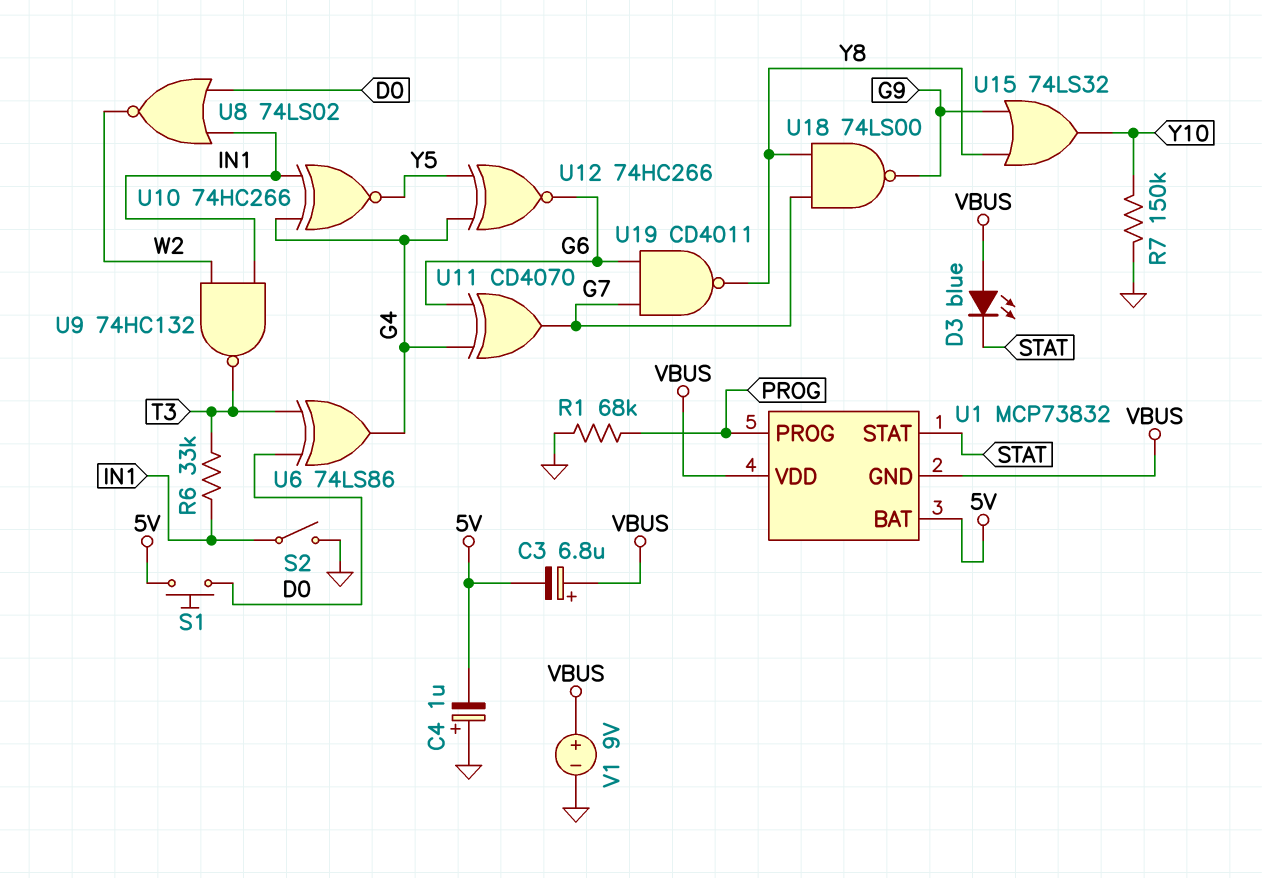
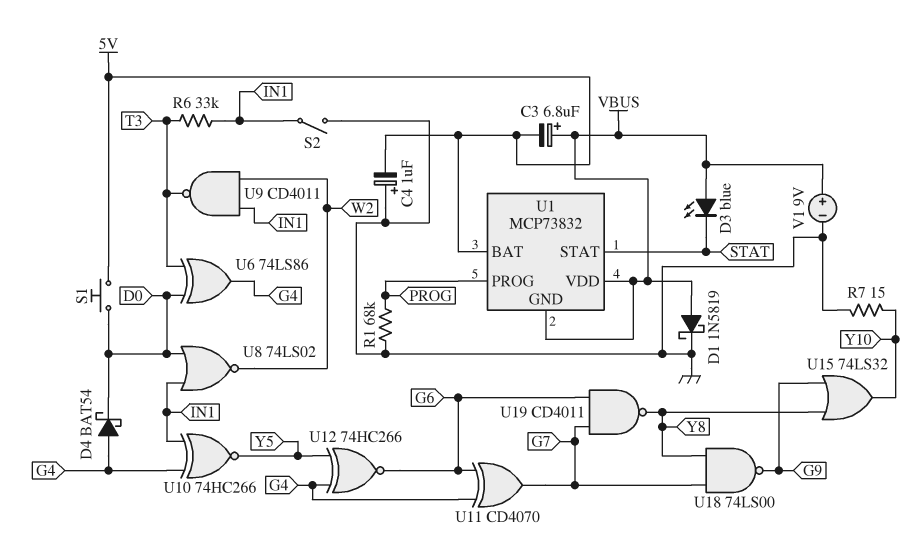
D1: none -> schottky 1N5819 (A VBUS, K GND)
D4: none -> schottky BAT54 (A G4, K D0)
R7: 150k (GND, Y10) -> 15 (GND, Y10)
U9: NAND 74HC132 (in IN1, in W2, out T3) -> NAND CD4011 (in IN1, in W2, out T3)

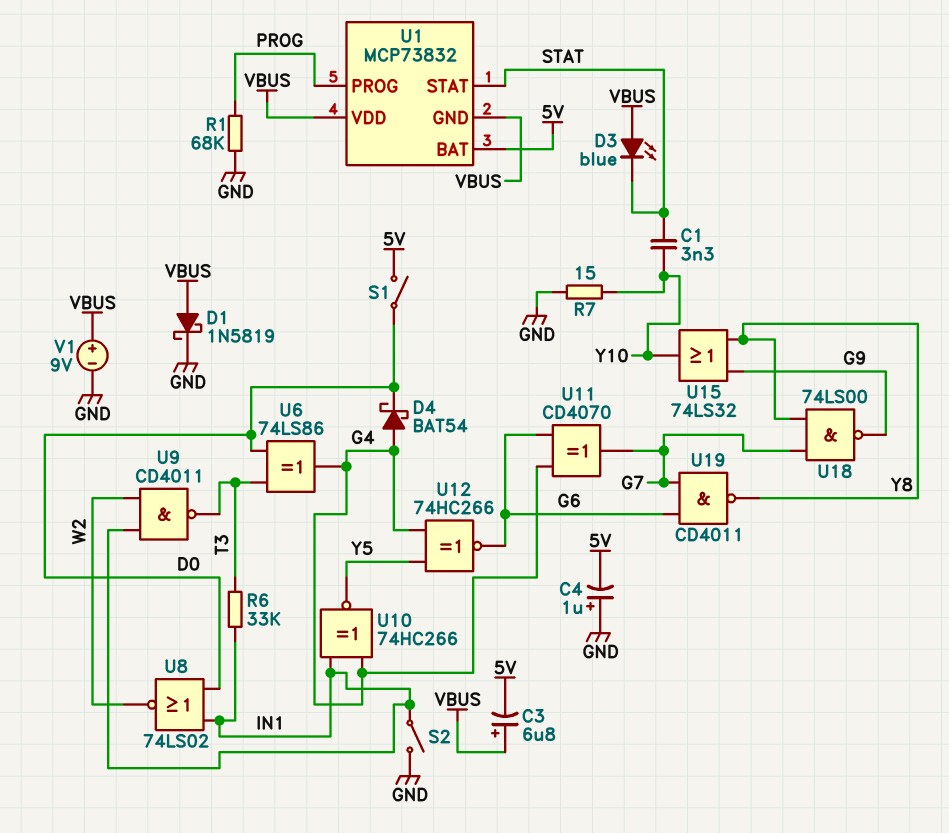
C1: none -> 3.3nF (STAT, Y10)
S1: button (5V, D0) -> switch (5V, D0)

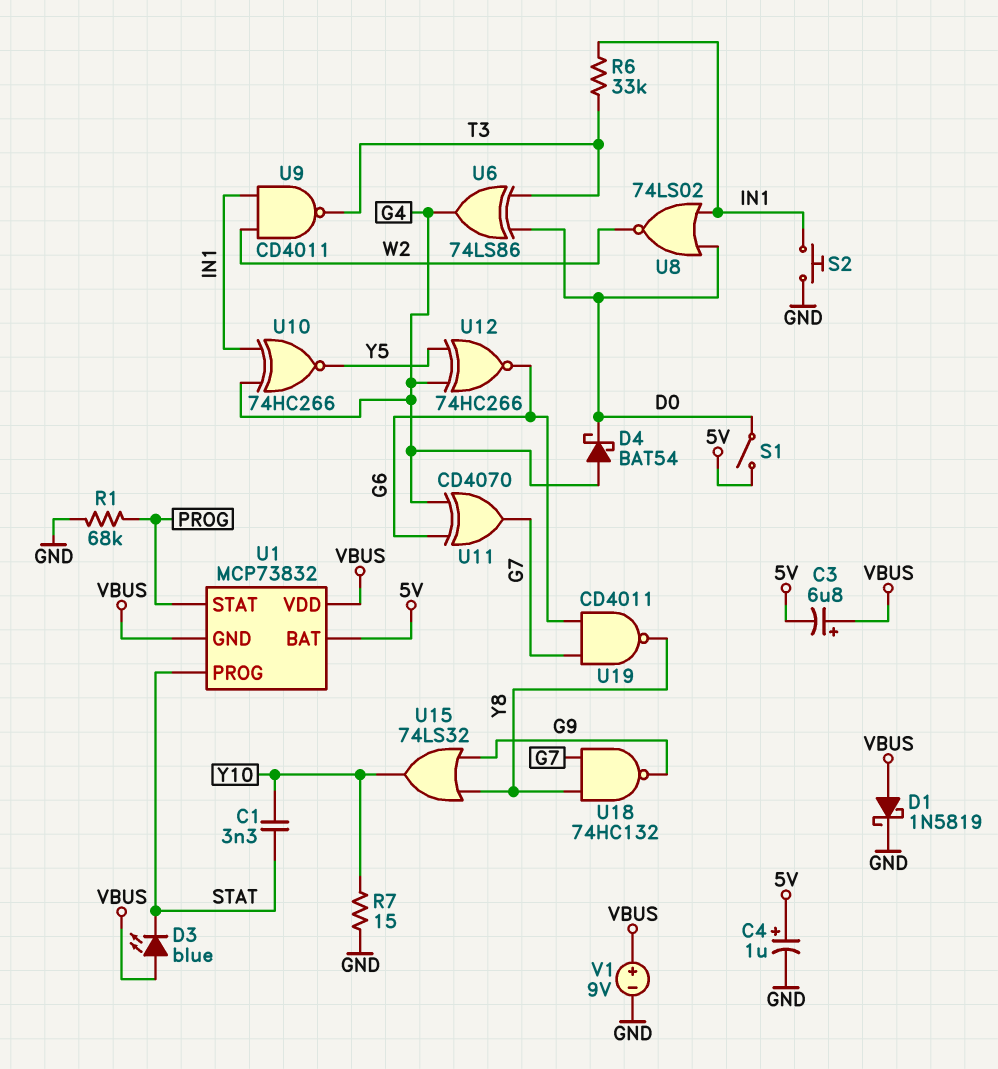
C4: 1uF (plus GND, minus 5V) -> 1uF (plus 5V, minus GND)
S2: switch (GND, IN1) -> button (GND, IN1)
U1 pin PROG: PROG -> STAT
U1 pin STAT: STAT -> PROG
U18: NAND 74LS00 (in G7, in Y8, out G9) -> NAND 74HC132 (in G7, in Y8, out G9)

